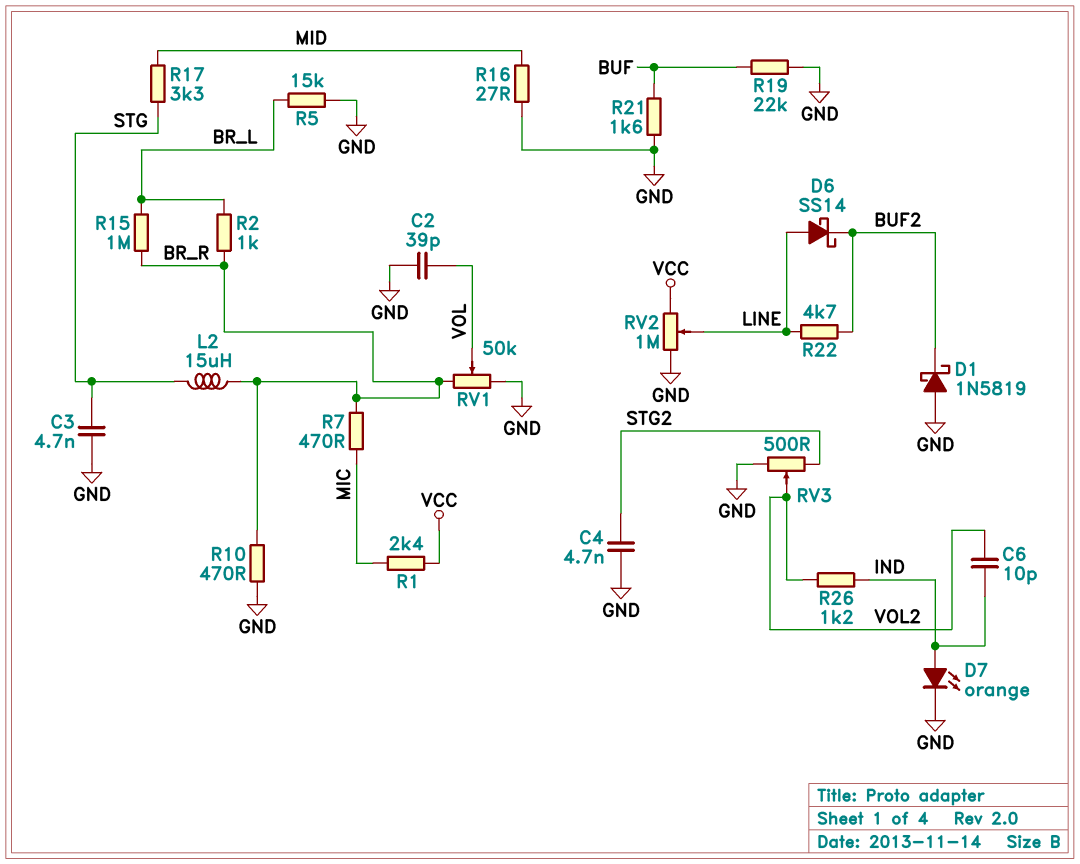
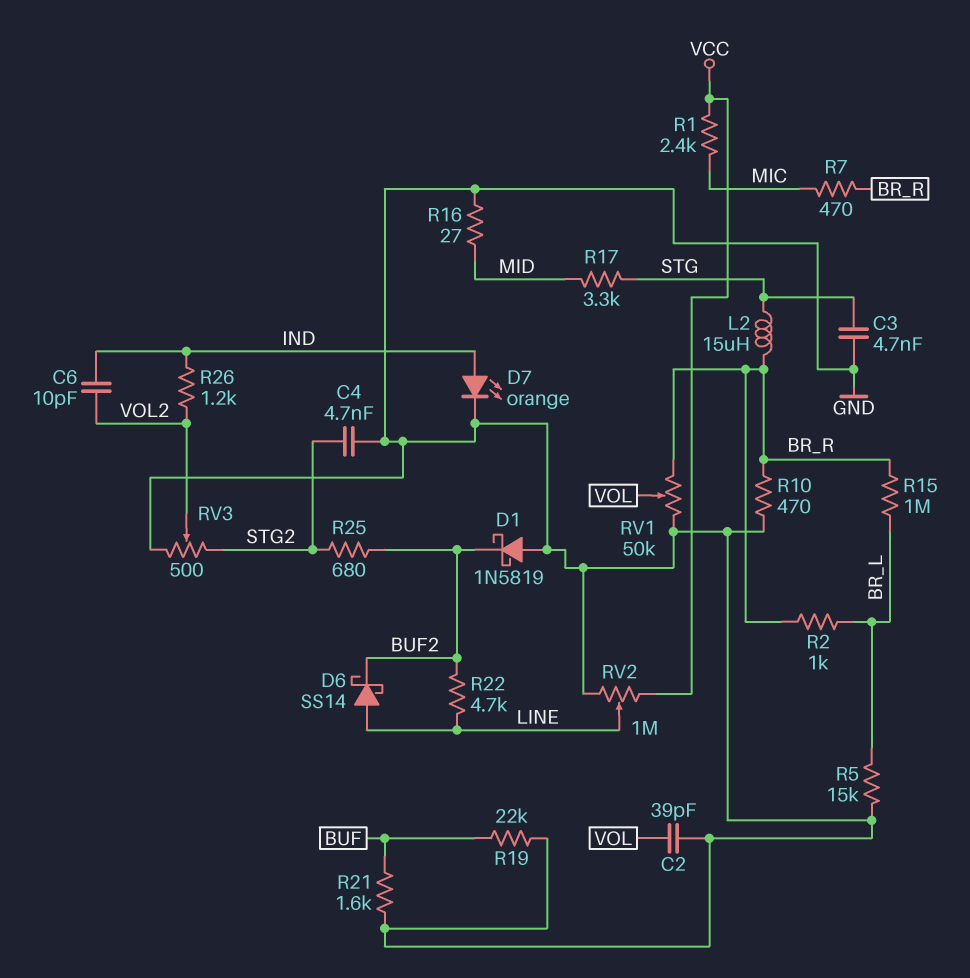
R25: none -> 680 (BUF2, STG2)

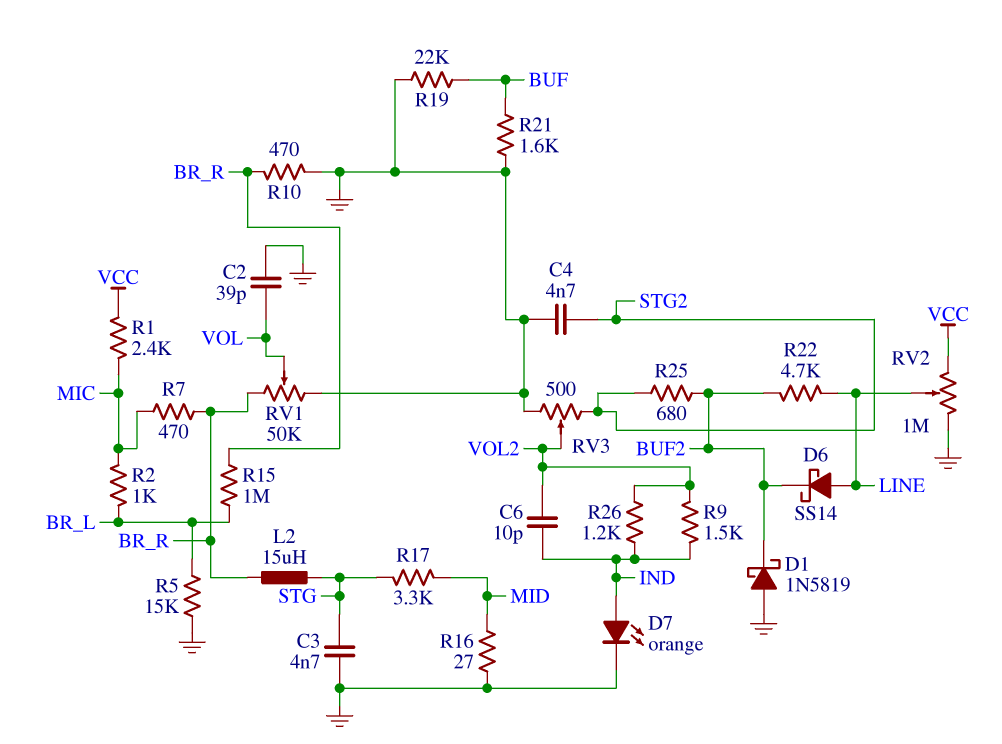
R2: 1k (BR_L, BR_R) -> 1k (BR_L, MIC)
R9: none -> 1.5k (IND, VOL2)

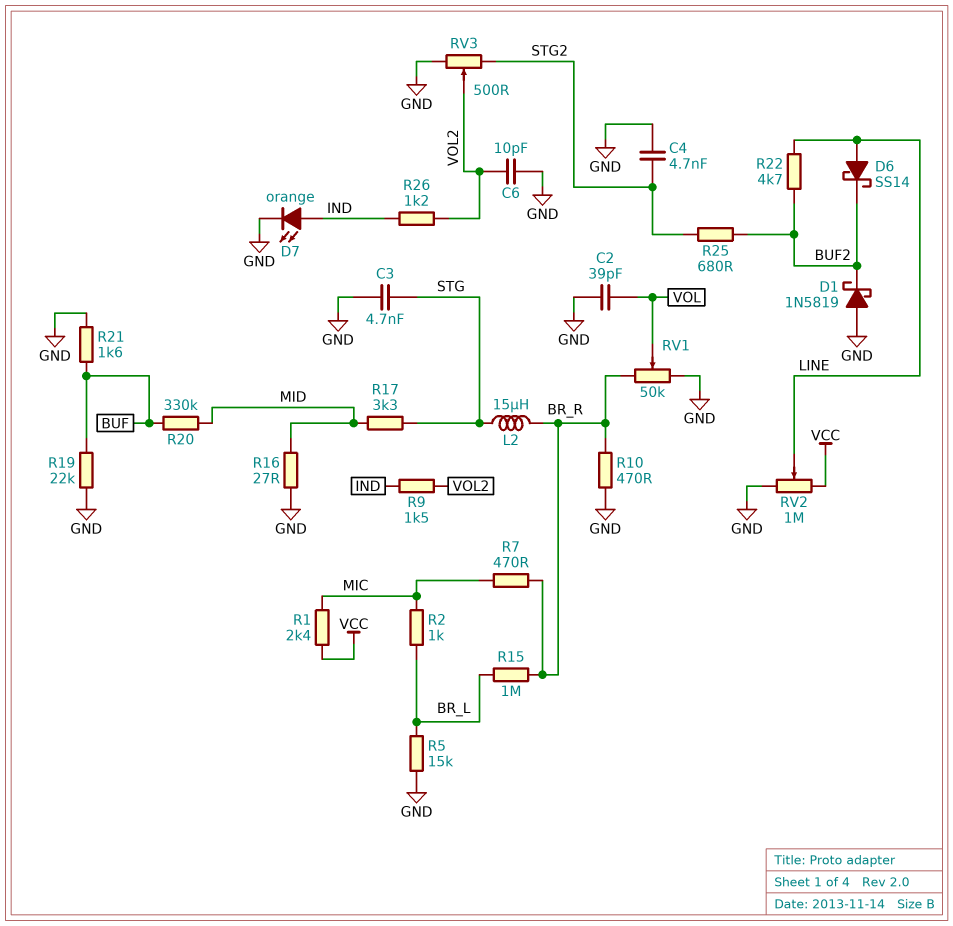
C6: 10pF (IND, VOL2) -> 10pF (GND, VOL2)
R20: none -> 330k (BUF, MID)

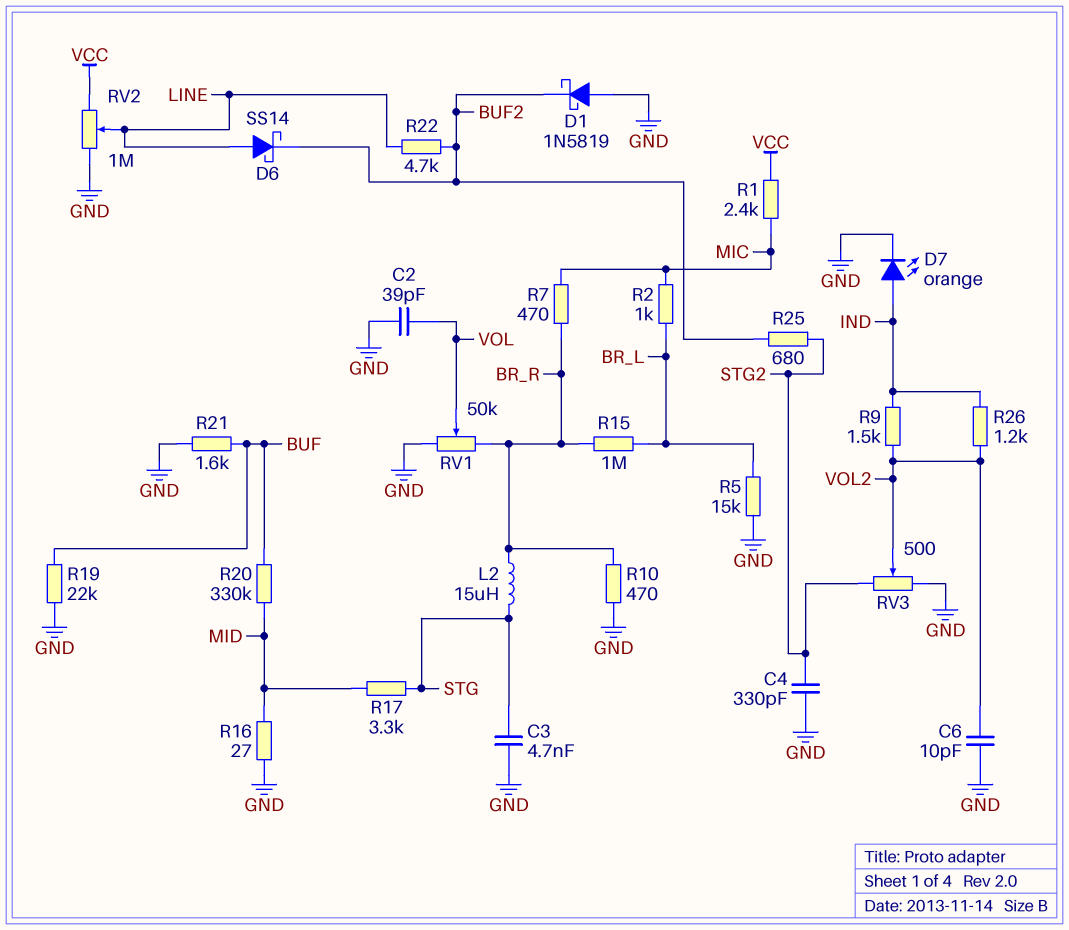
C4: 4.7nF (GND, STG2) -> 330pF (GND, STG2)

